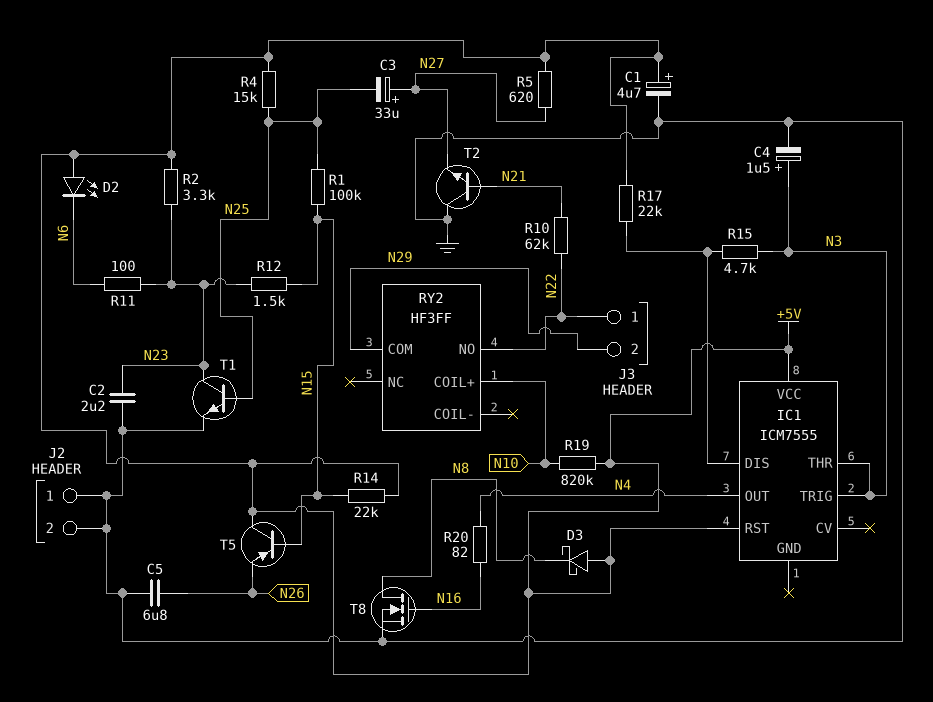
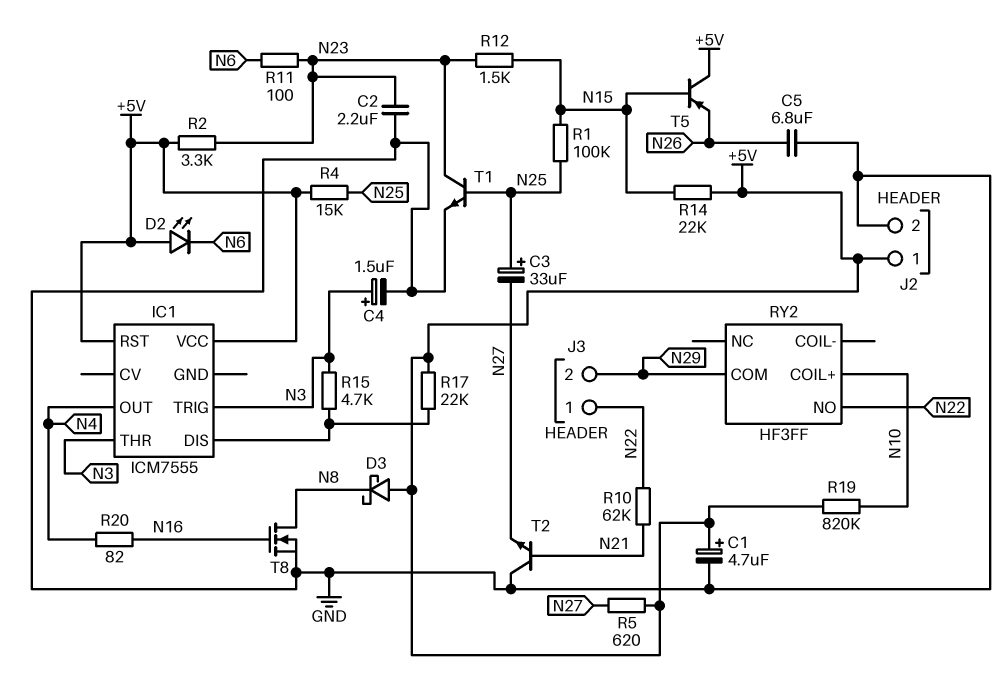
C3: 33uF (plus N27, minus N25) -> 33uF (plus N25, minus N27)
J2 pin 1: GND -> +5V

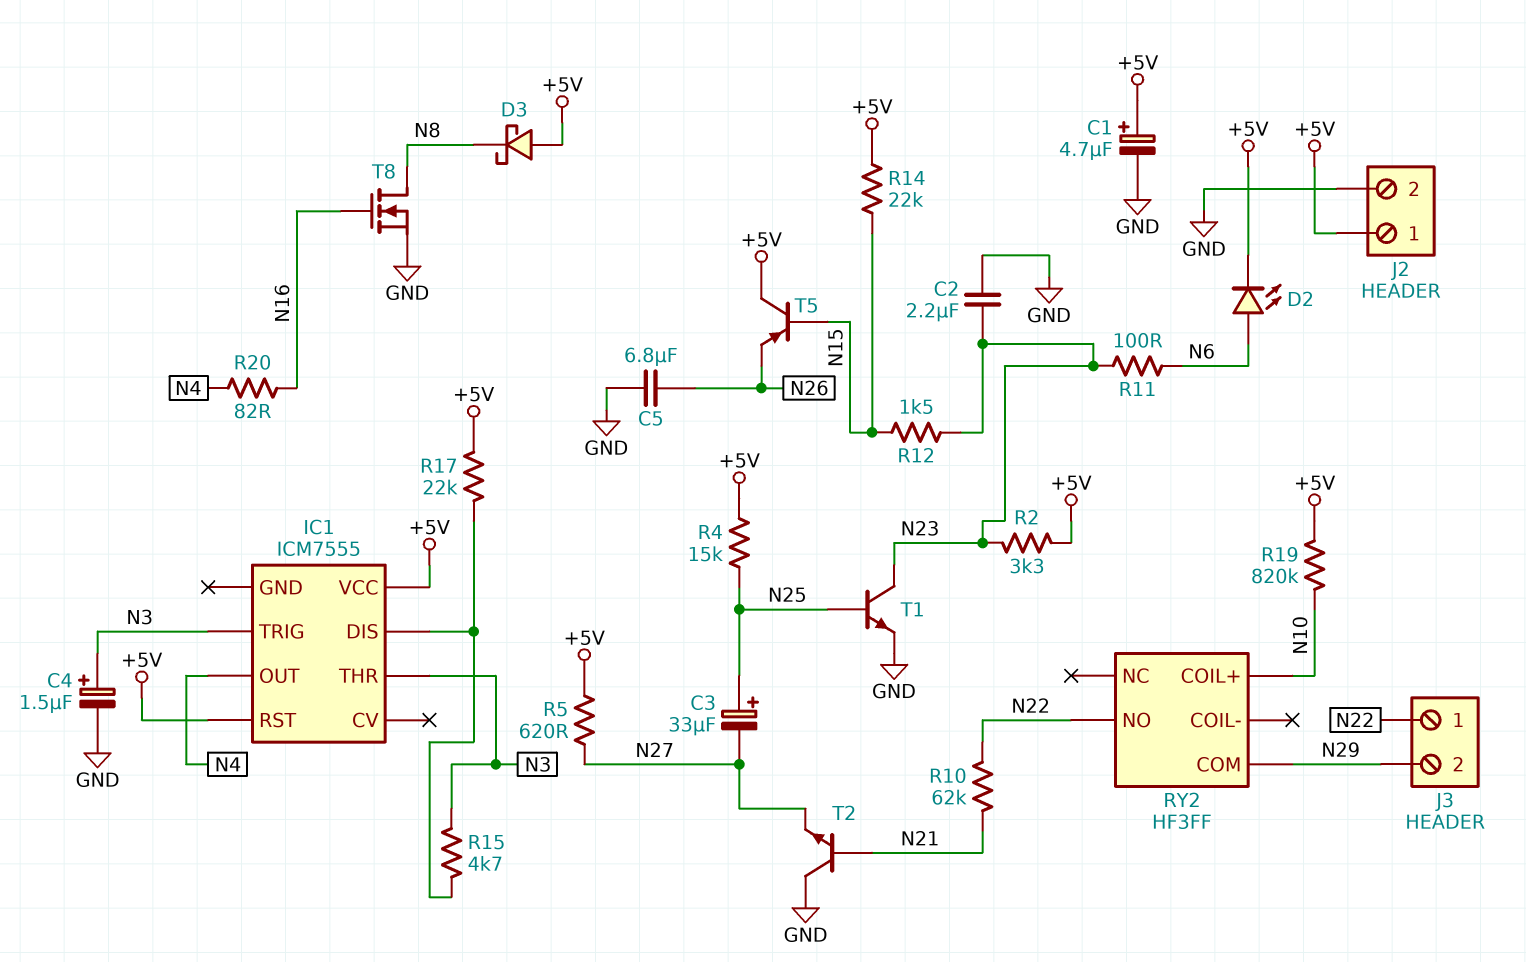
D2: LED (A +5V, K N6) -> LED (A N6, K +5V)
R1: 100k (N15, N25) -> none

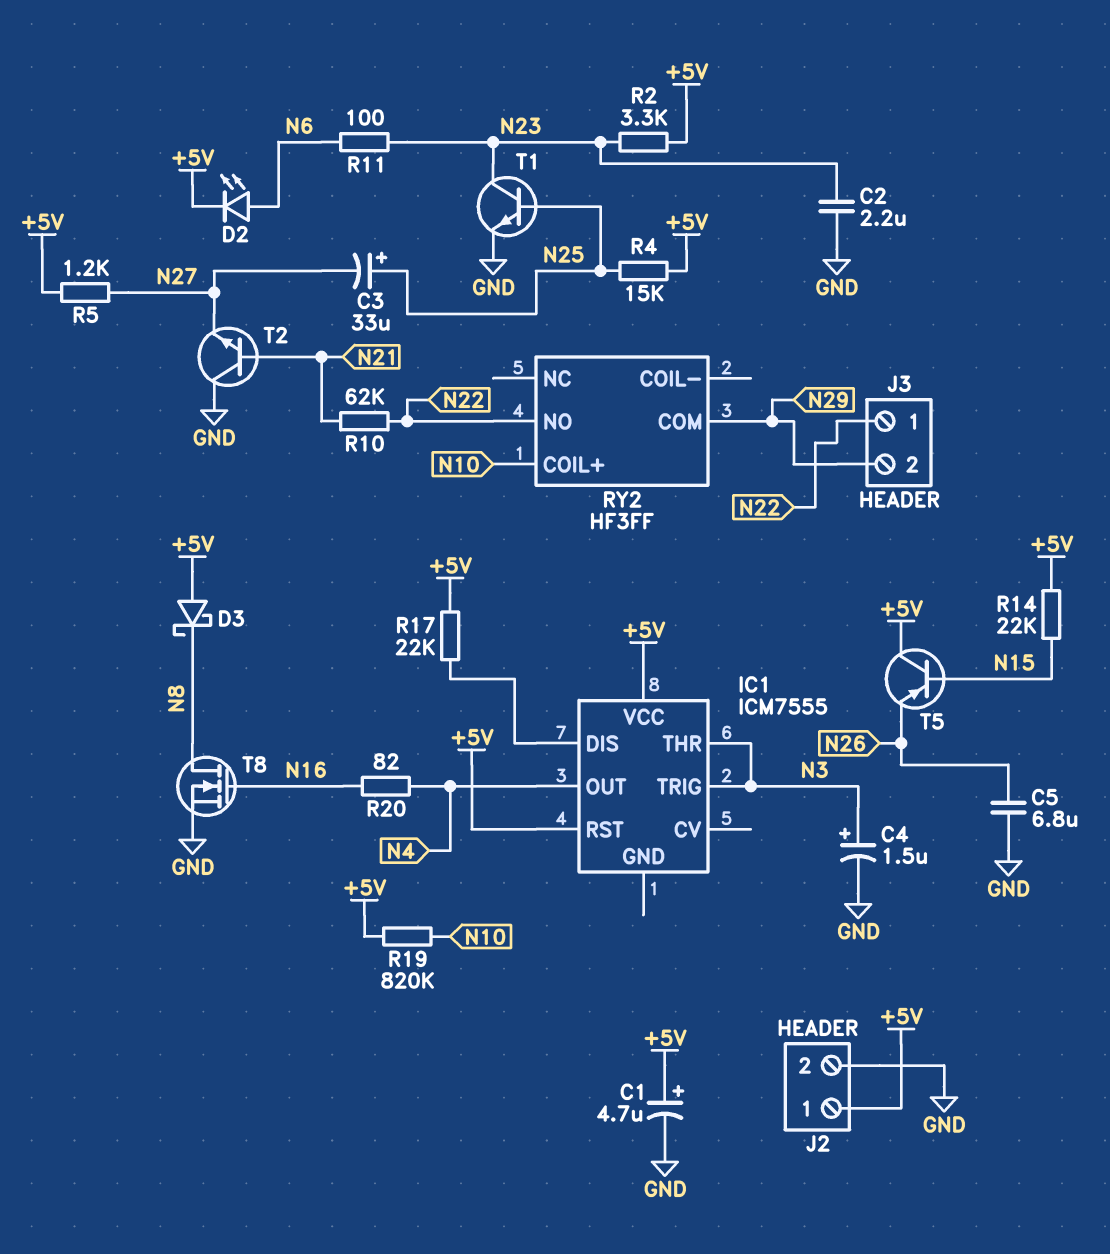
R5: 620 (+5V, N27) -> 1.2k (+5V, N27)
R12: 1.5k (N15, N23) -> none
R15: 4.7k (IC1/DIS, N3) -> none

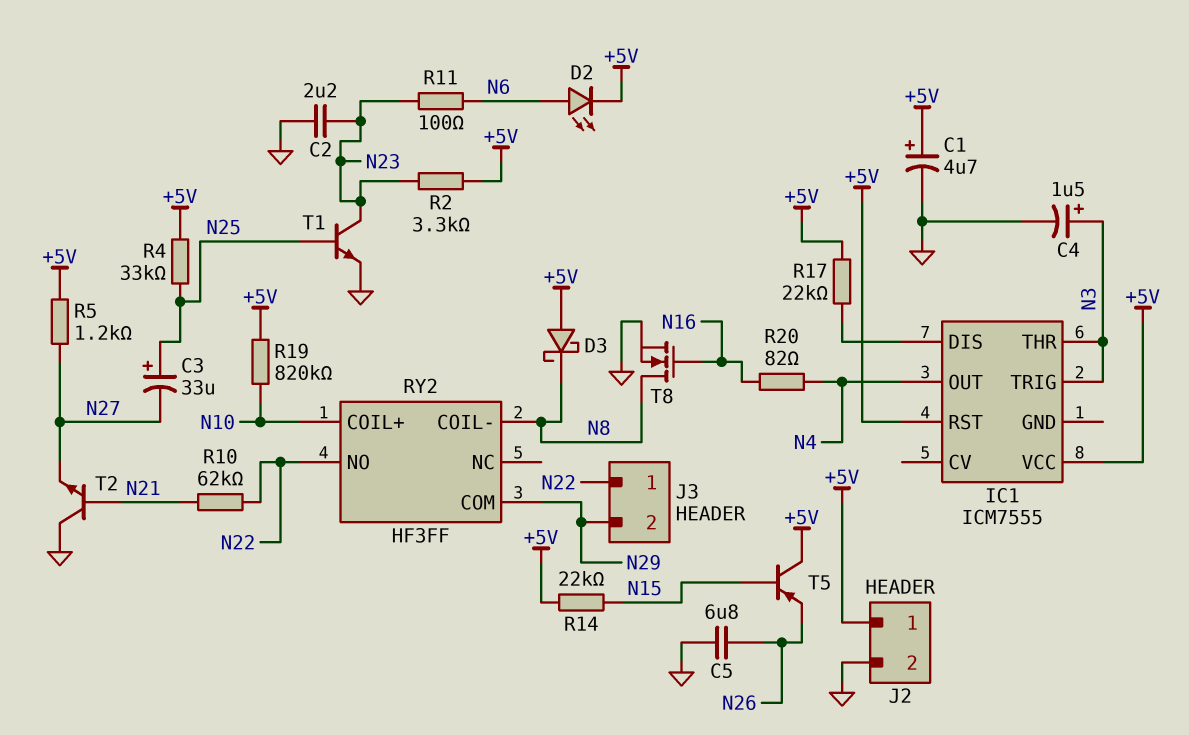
R4: 15k (+5V, N25) -> 33k (+5V, N25)
RY2 pin COIL-: none -> N8

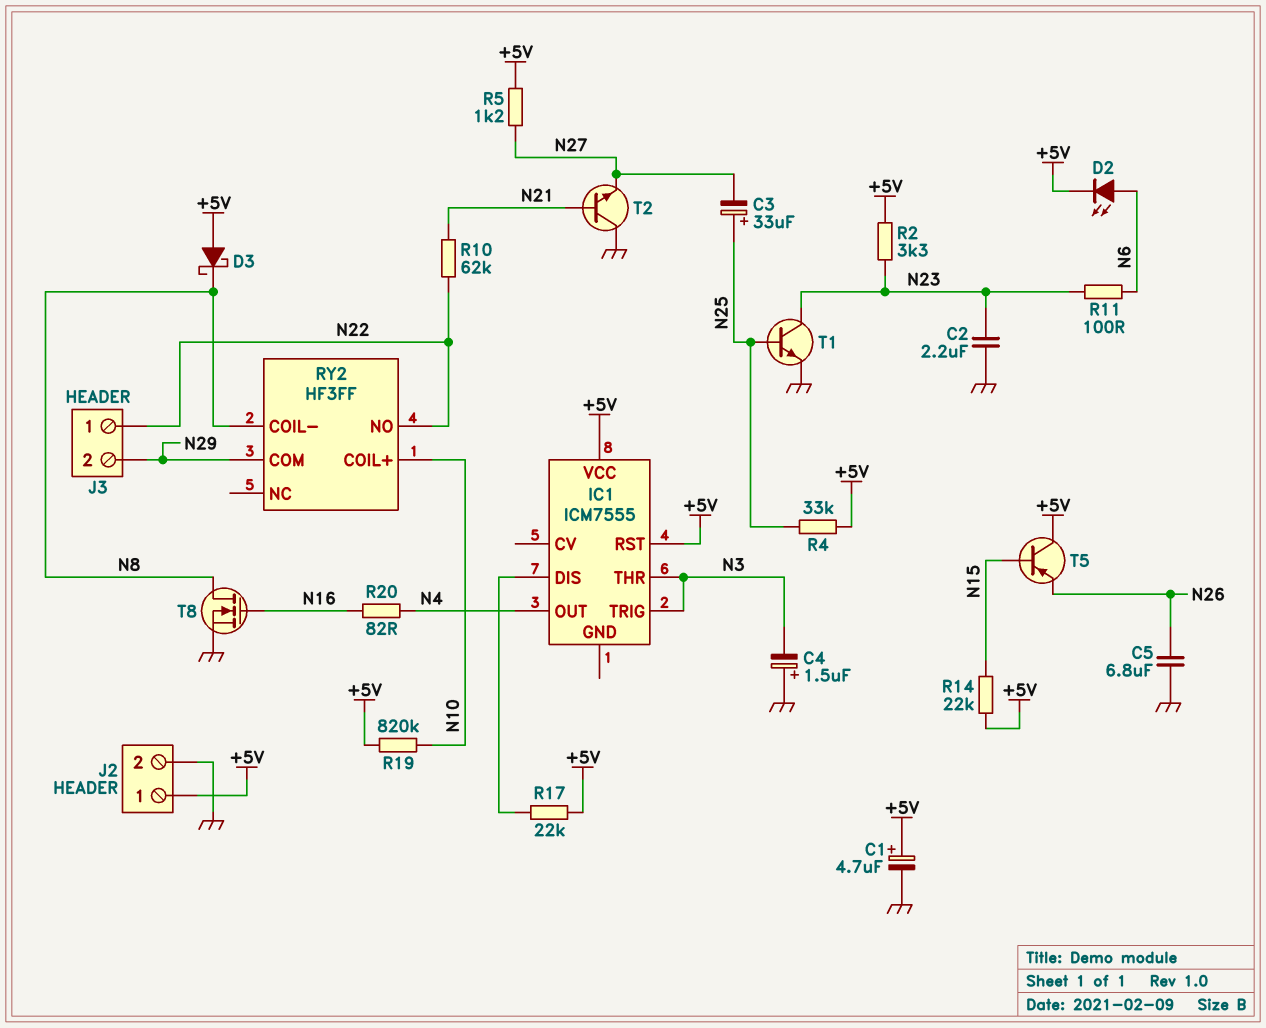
C4: 1.5uF (plus N3, minus GND) -> 1.5uF (plus GND, minus N3)

